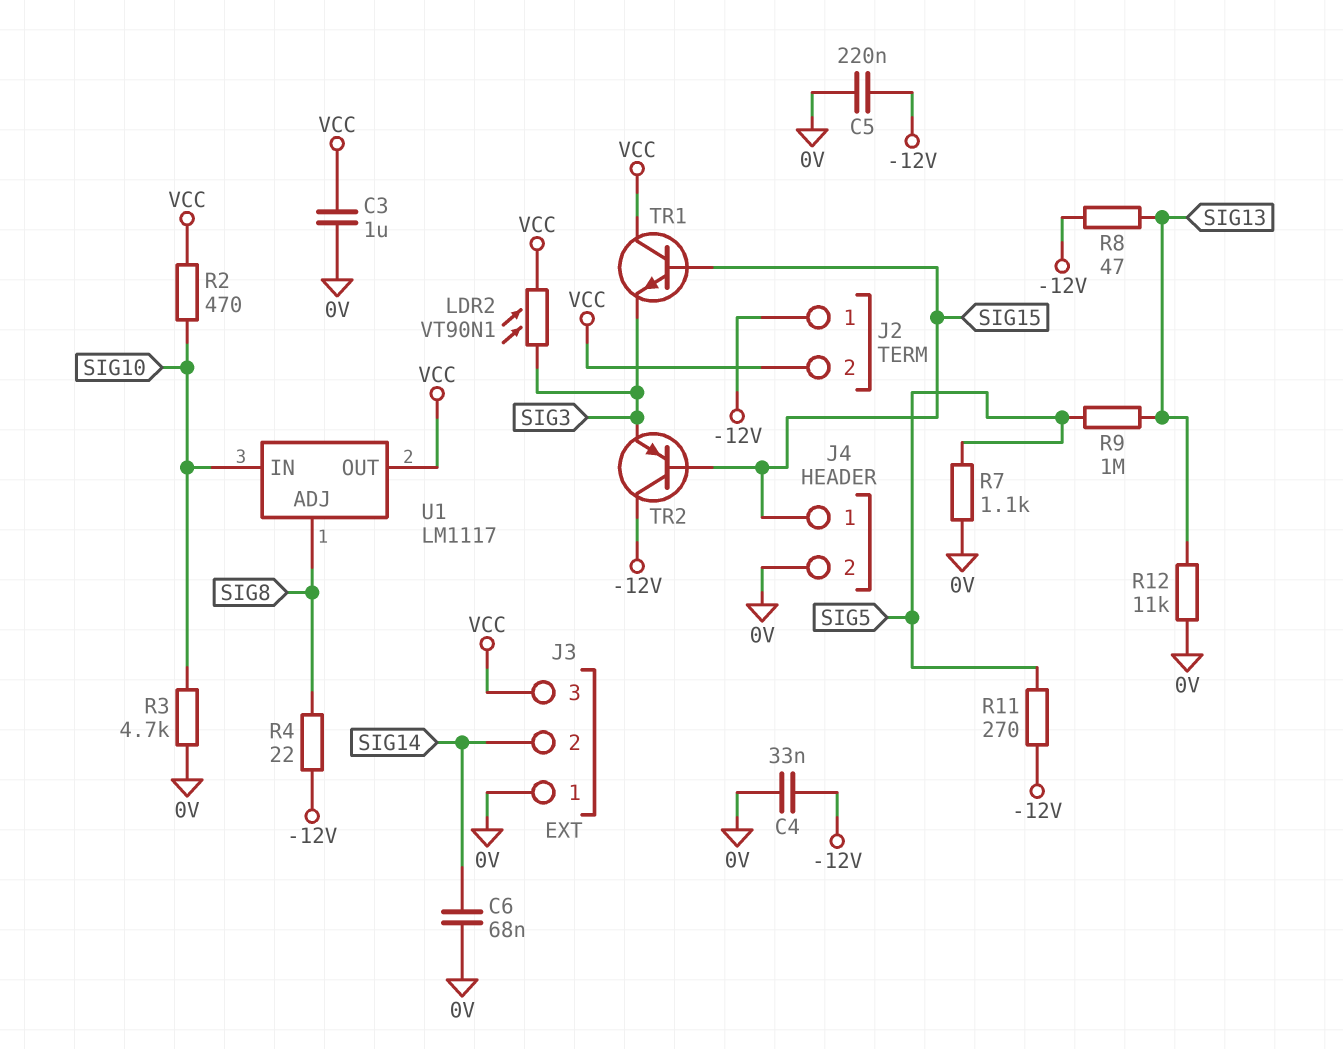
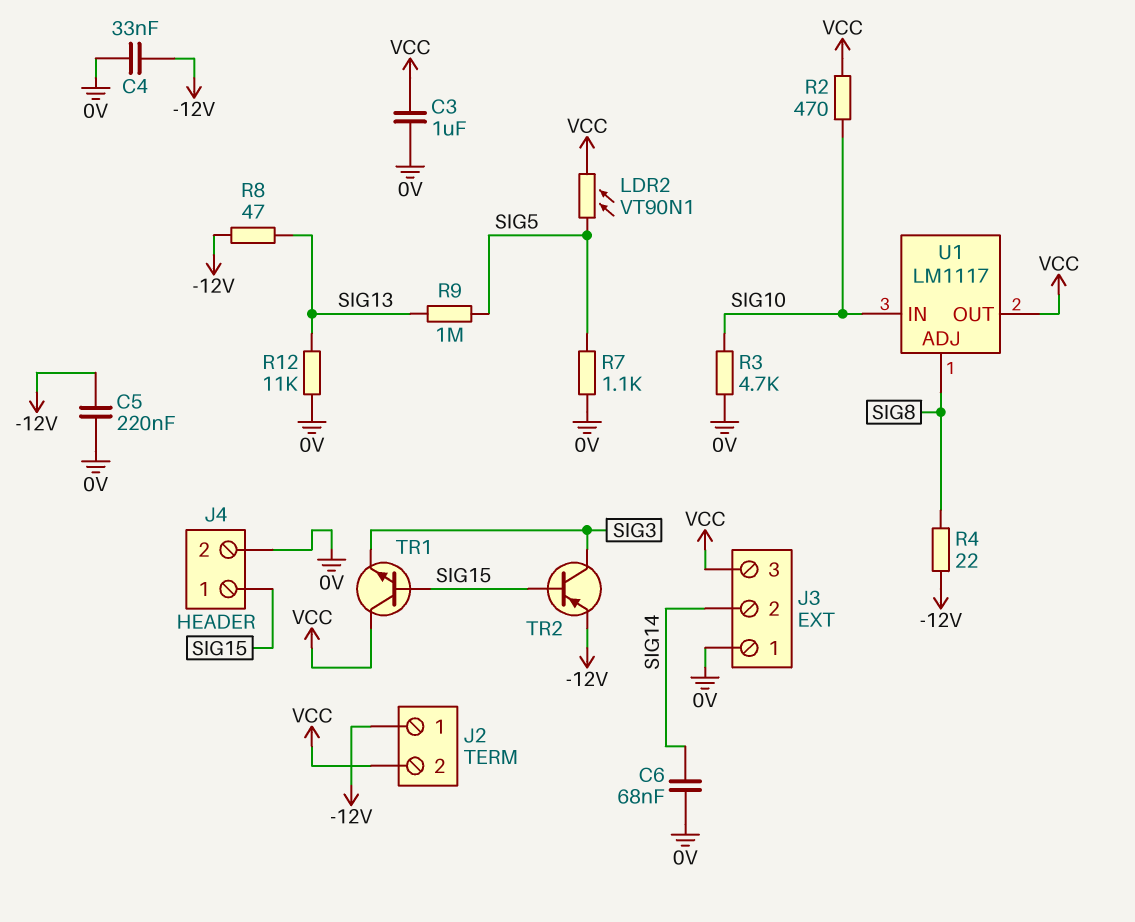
LDR2: VT90N1 (SIG3, VCC) -> VT90N1 (SIG5, VCC)
R11: 270 (-12V, SIG5) -> none
TR2: PNP (B SIG15, C -12V, E SIG3) -> PNP (B SIG15, C SIG3, E -12V)

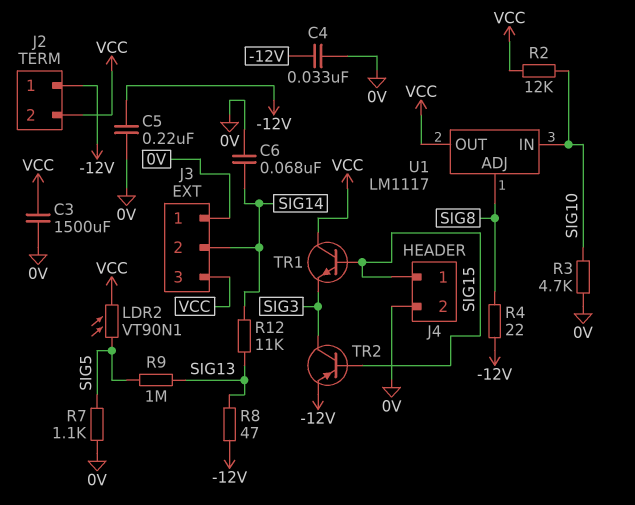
C3: 1uF (0V, VCC) -> 1500uF (0V, VCC)
R2: 470 (SIG10, VCC) -> 12k (SIG10, VCC)
R12: 11k (0V, SIG13) -> 11k (SIG13, SIG14)

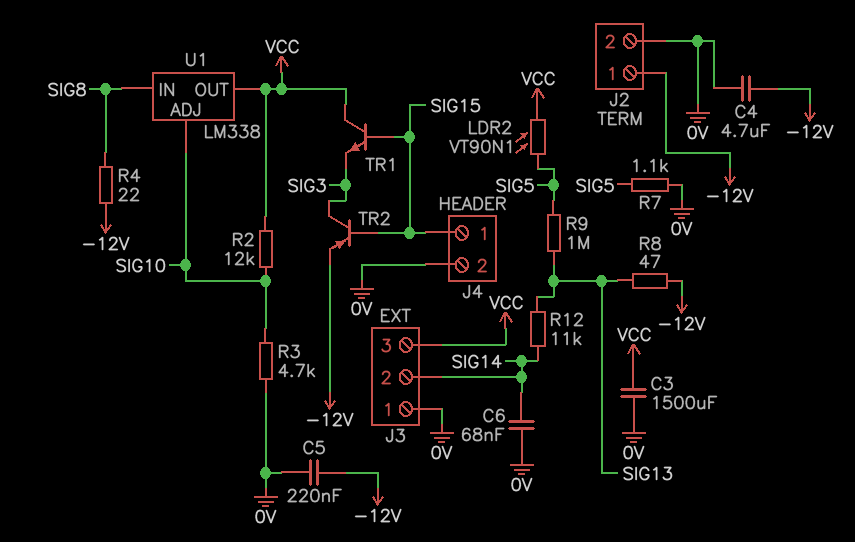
C4: 33nF (-12V, 0V) -> 4.7uF (-12V, 0V)
J2 pin 2: VCC -> 0V
U1: LM1117 -> LM338
U1 pin ADJ: SIG8 -> SIG10
U1 pin IN: SIG10 -> SIG8

